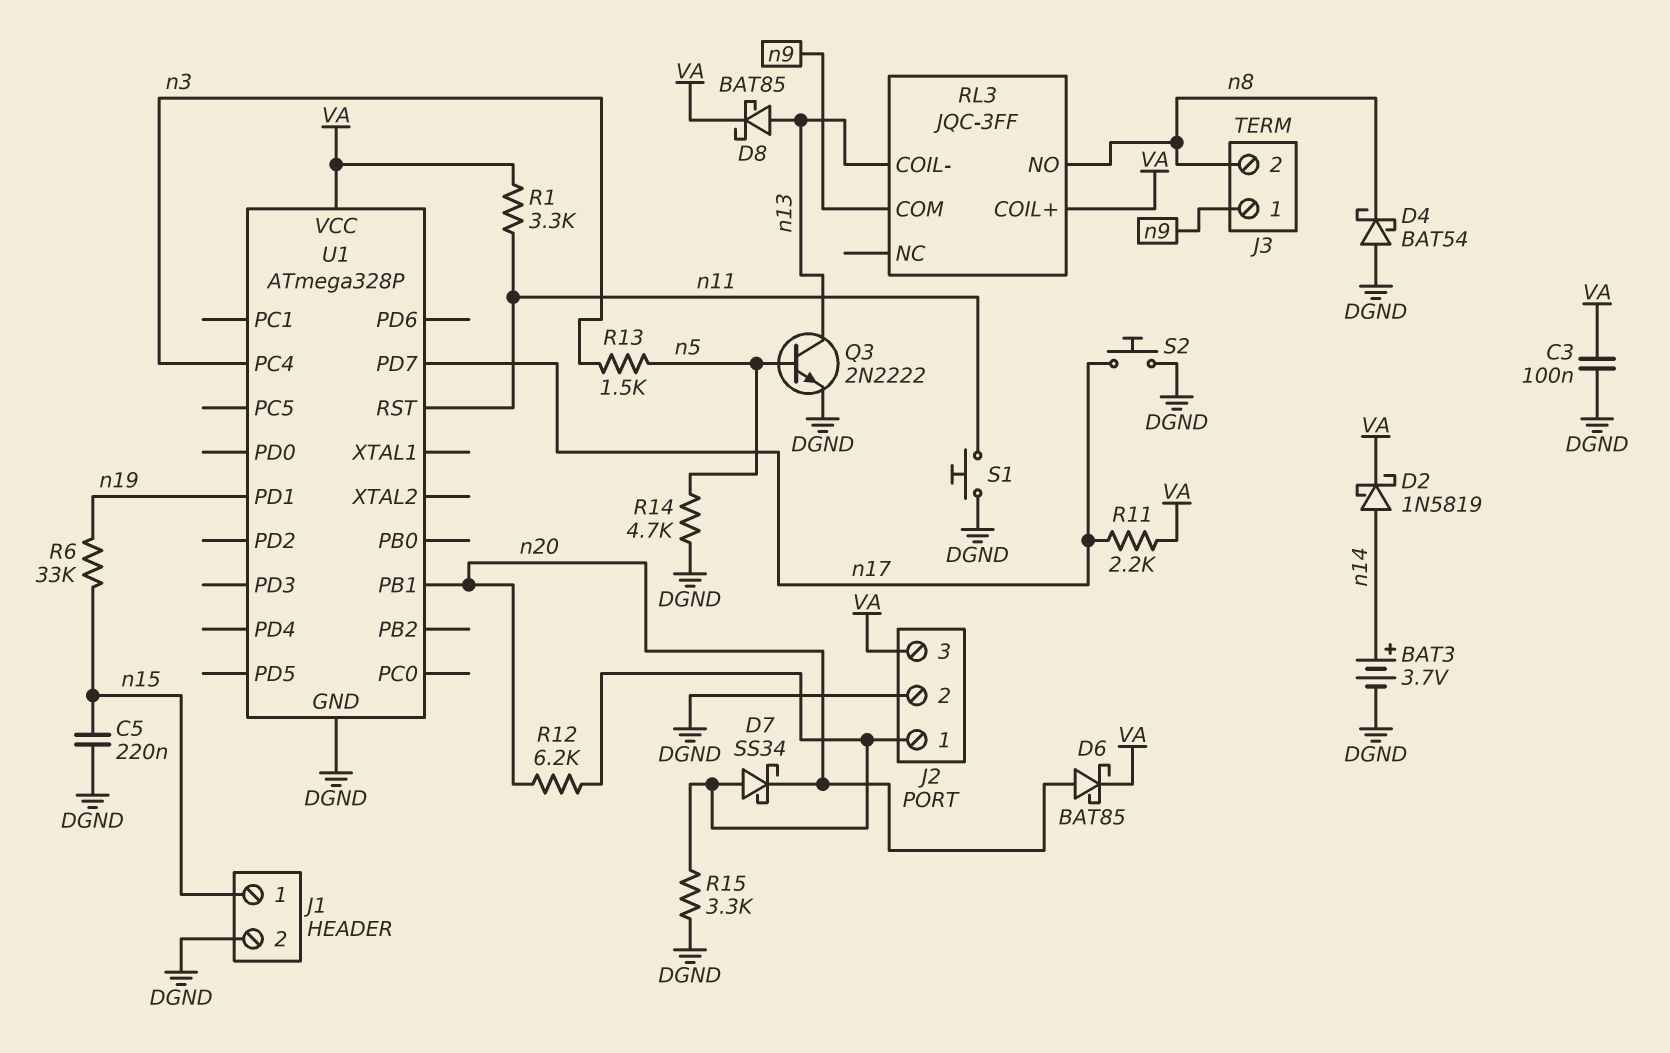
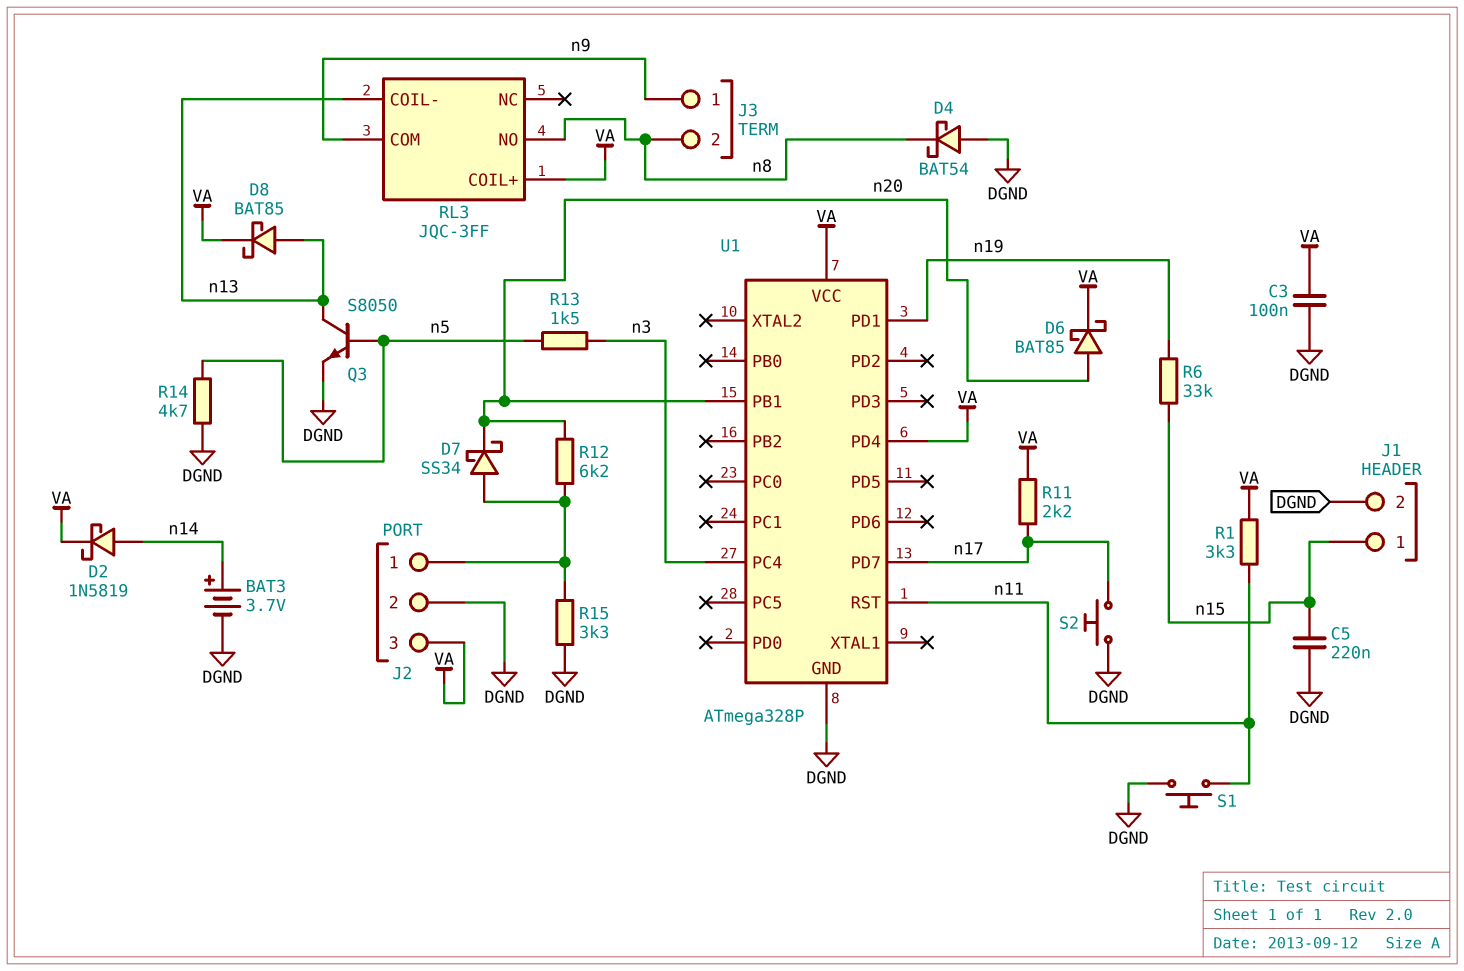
Q3: NPN 2N2222 (B n5, C n13, E DGND) -> NPN S8050 (B n5, C n13, E DGND)
U1 pin PD4: none -> VA

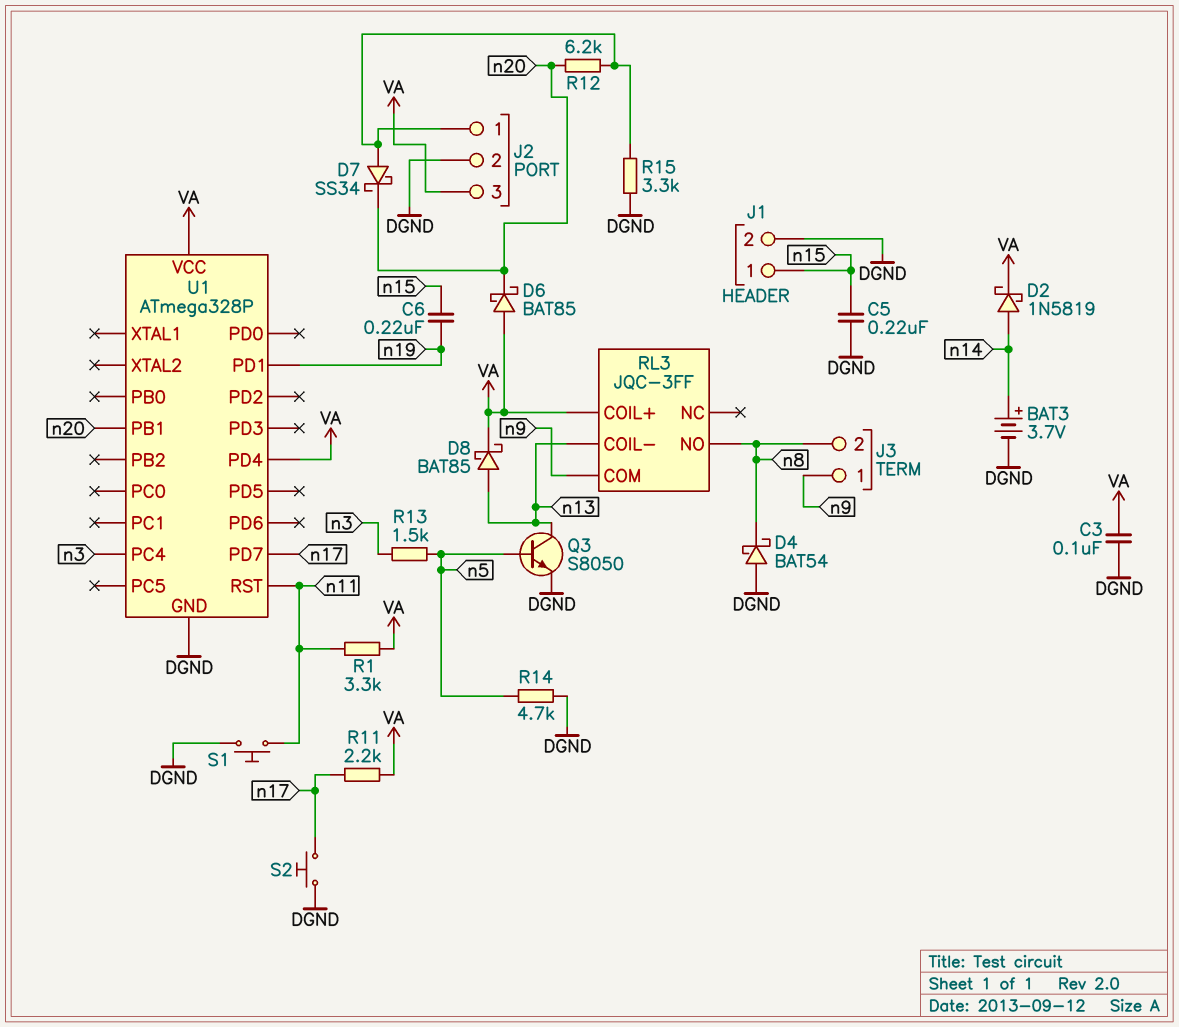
C6: none -> 220nF (n15, n19)
D6: schottky BAT85 (A n20, K VA) -> schottky BAT85 (A VA, K n20)
R6: 33k (n15, n19) -> none

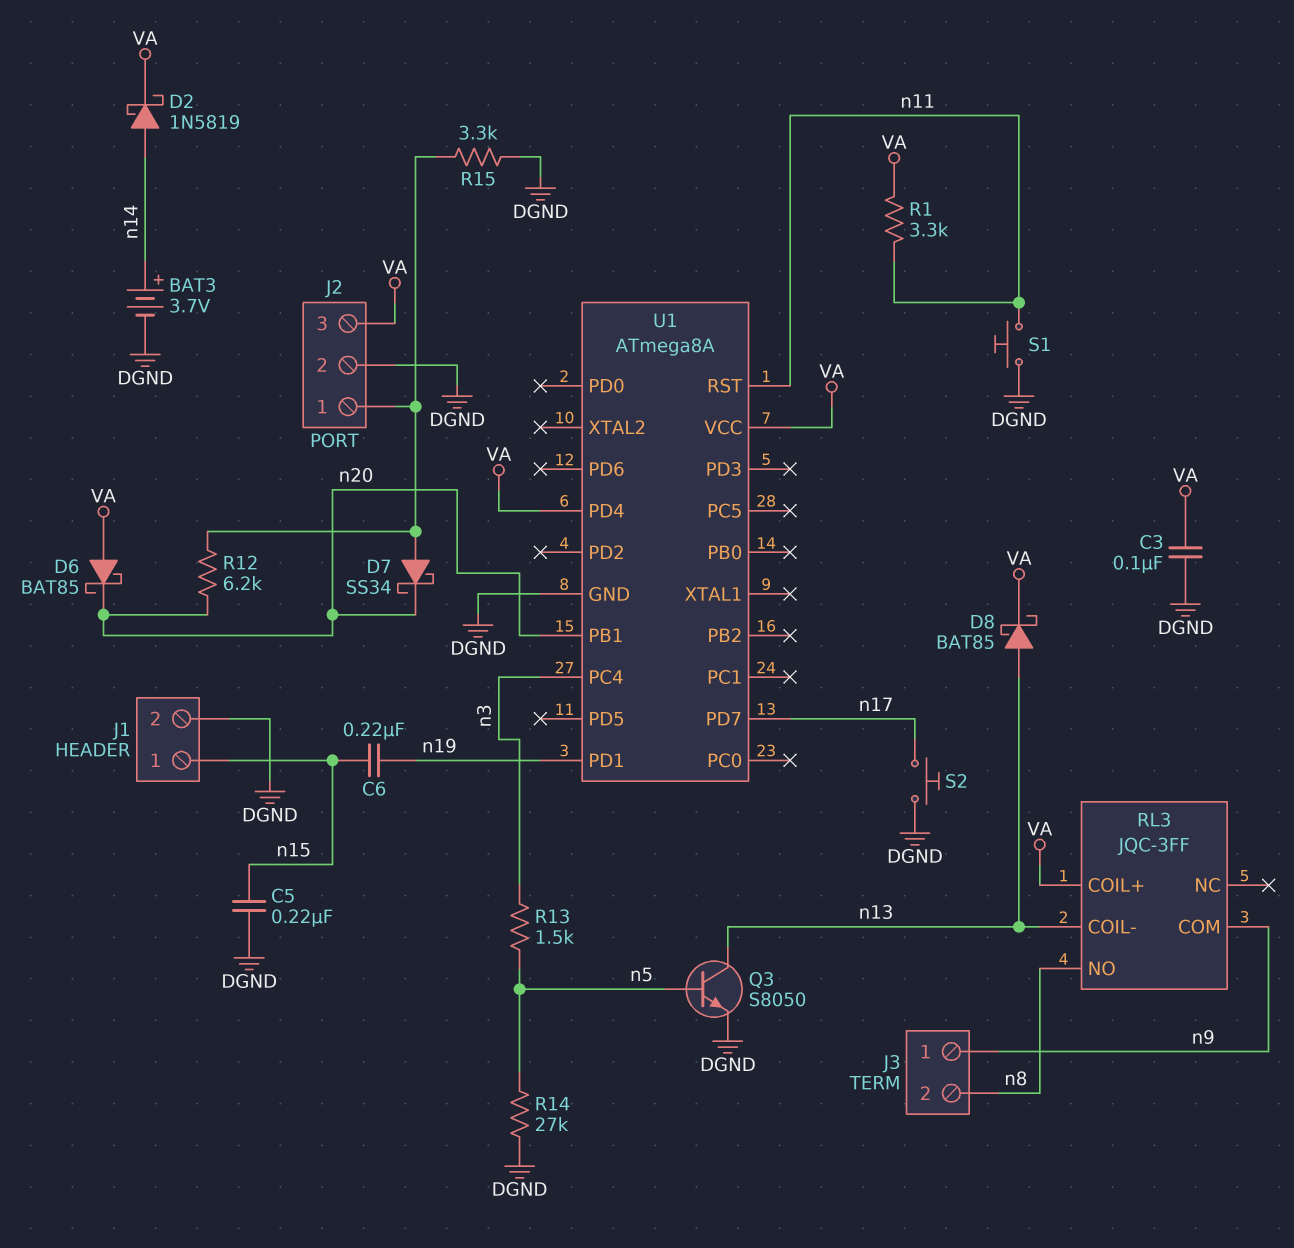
D4: schottky BAT54 (A DGND, K n8) -> none
R11: 2.2k (VA, n17) -> none
R14: 4.7k (DGND, n5) -> 27k (DGND, n5)
U1: ATmega328P -> ATmega8A

